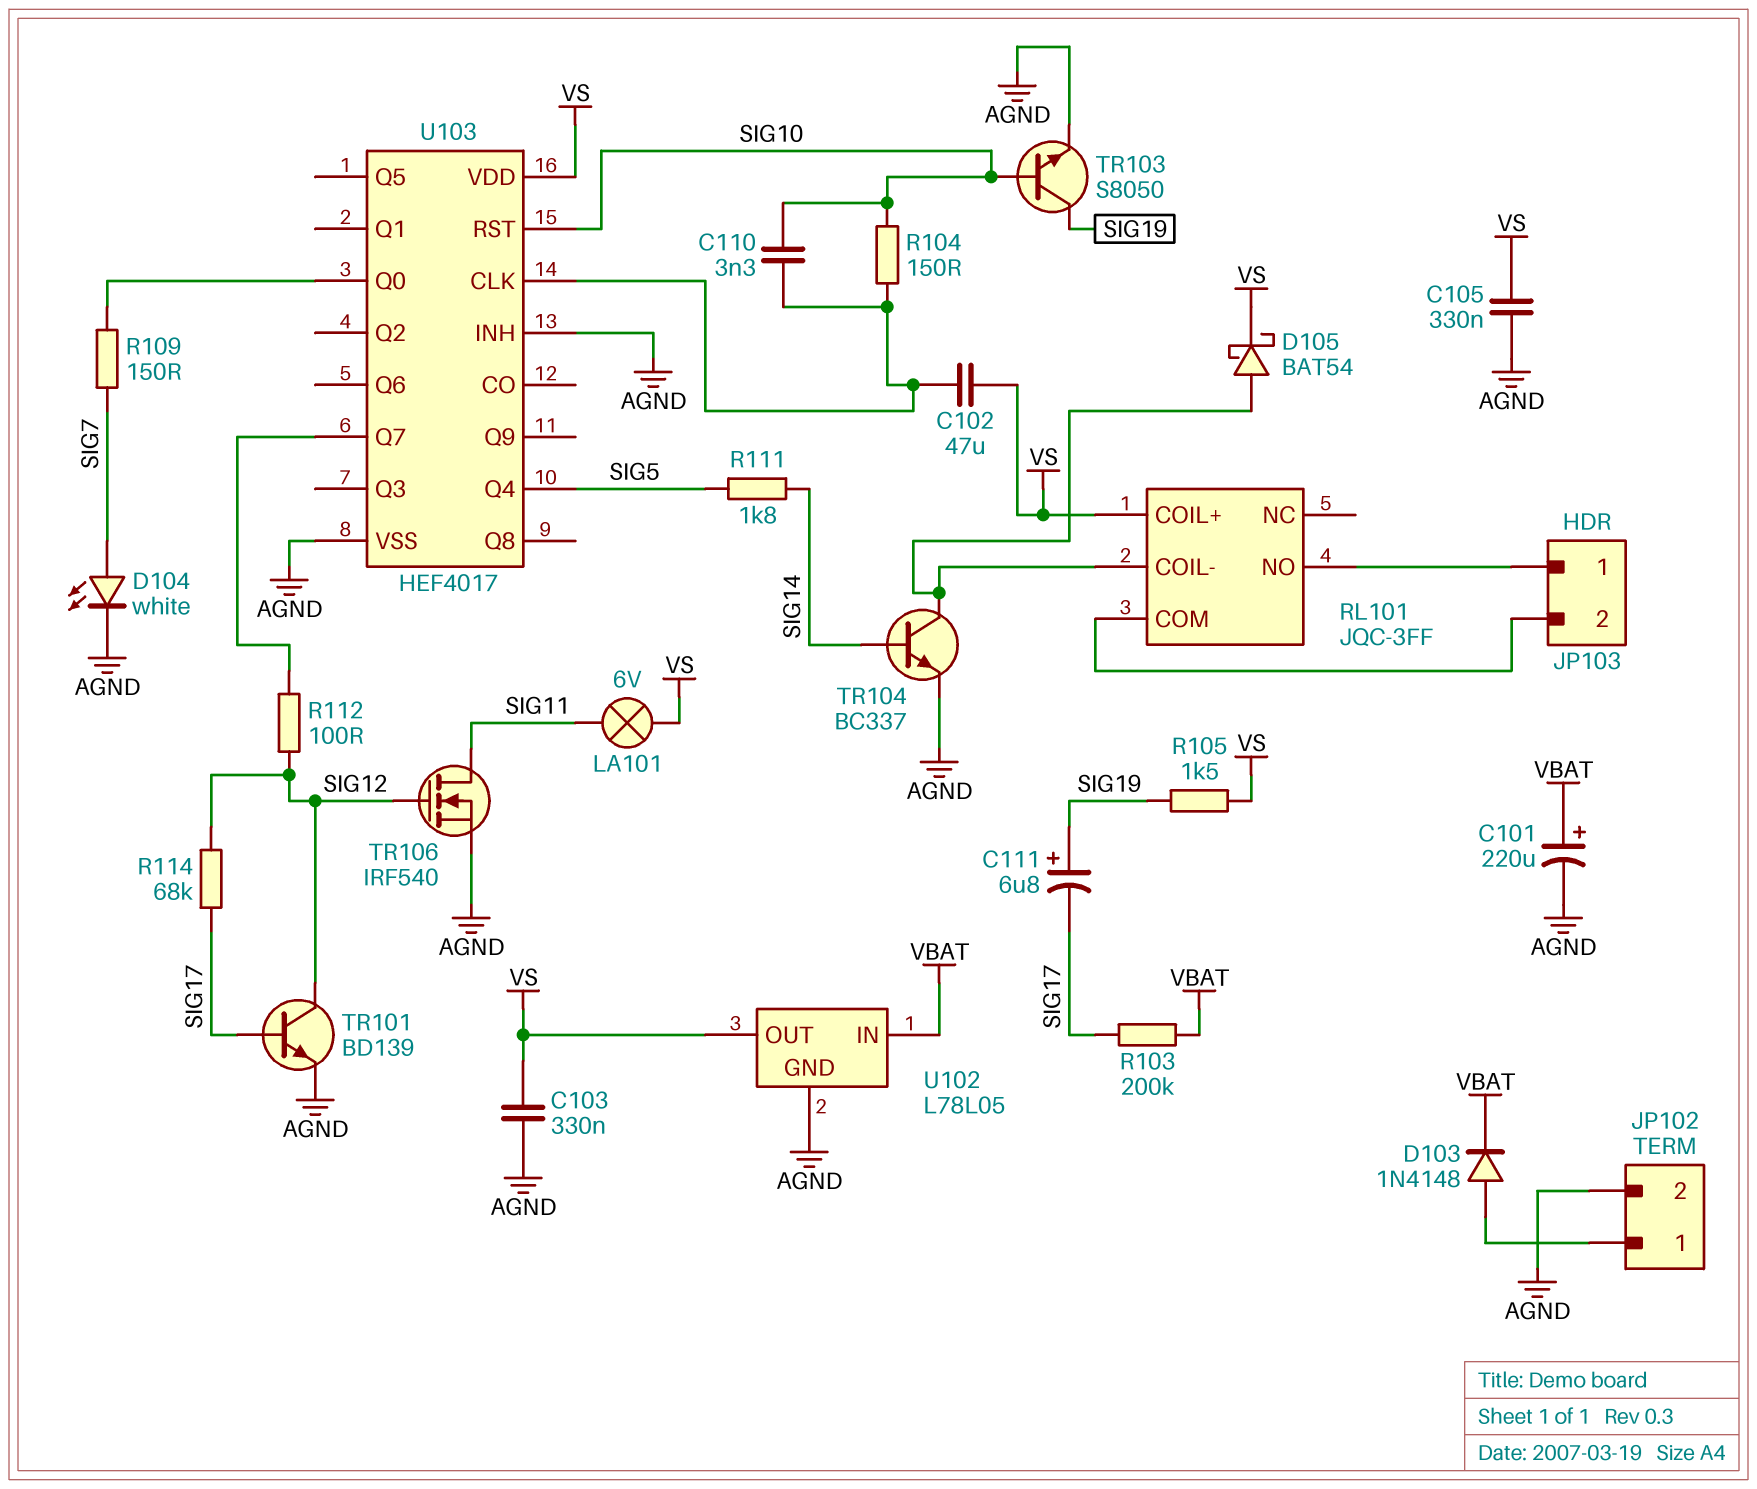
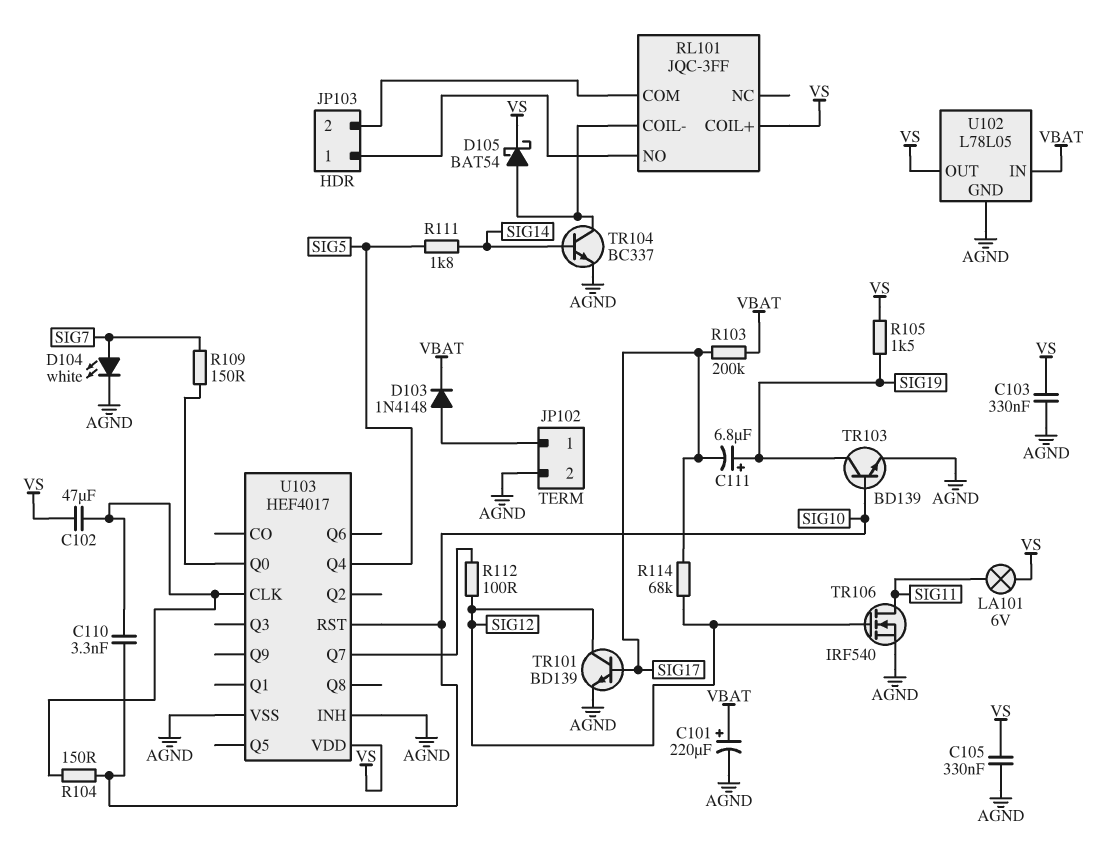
TR103: NPN S8050 (B SIG10, C SIG19, E AGND) -> NPN BD139 (B SIG10, C SIG19, E AGND)

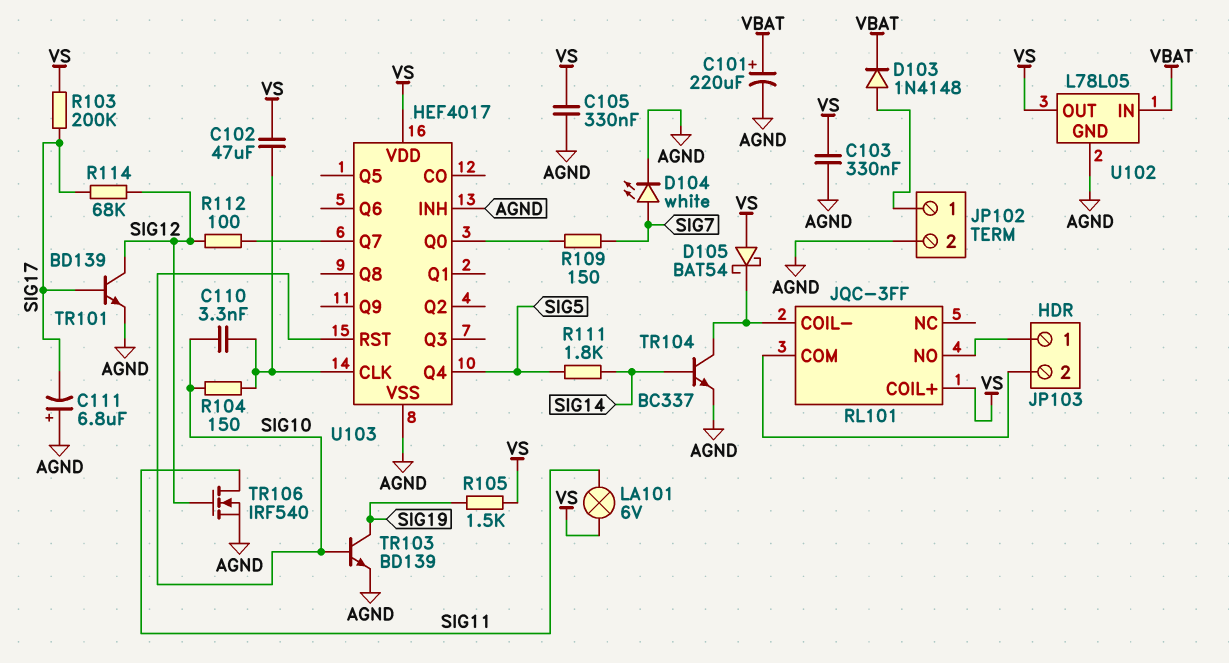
C111: 6.8uF (plus SIG19, minus SIG17) -> 6.8uF (plus AGND, minus SIG17)
D105: schottky BAT54 (A RL101/COIL-, K VS) -> schottky BAT54 (A VS, K RL101/COIL-)
R103: 200k (SIG17, VBAT) -> 200k (SIG17, VS)

